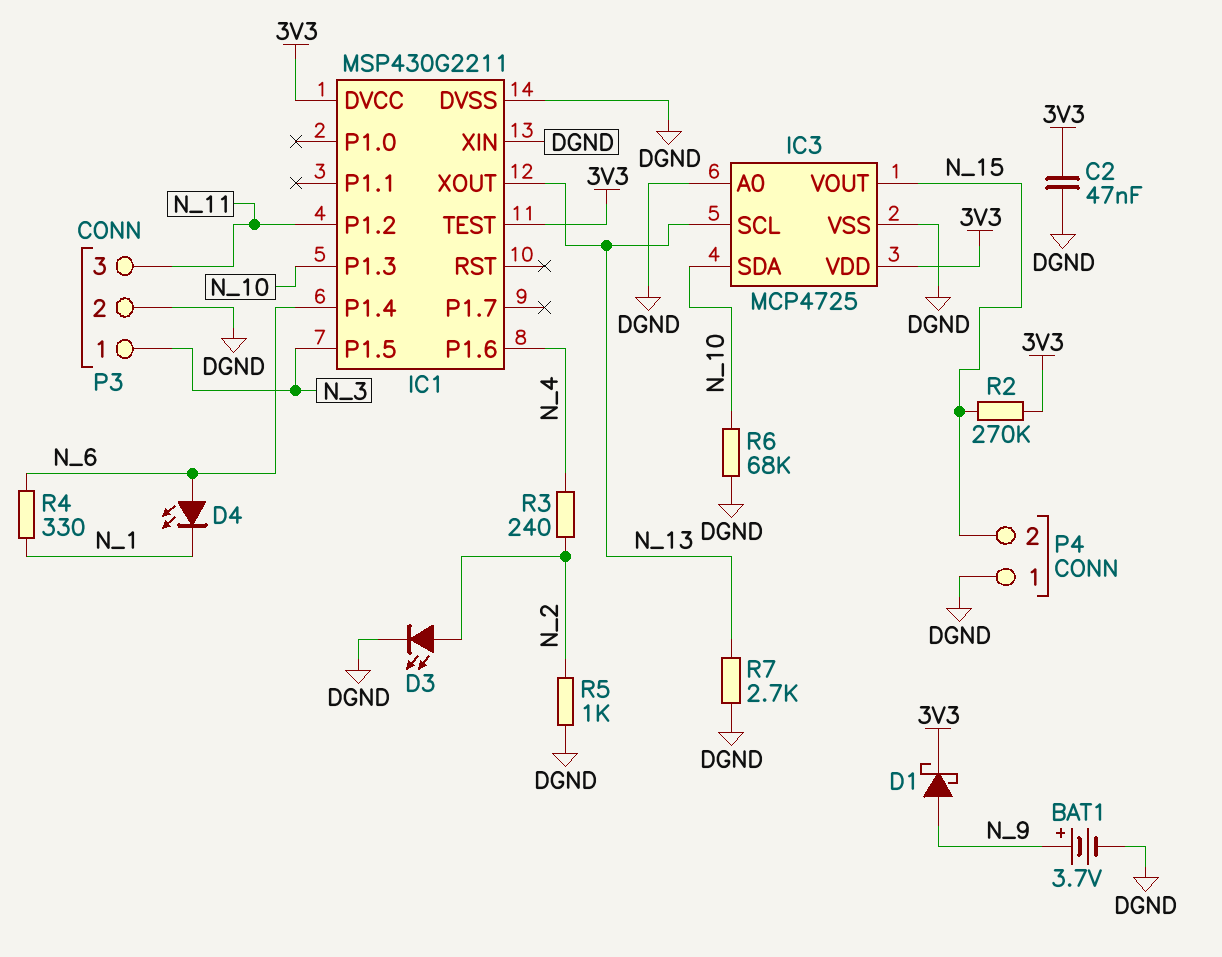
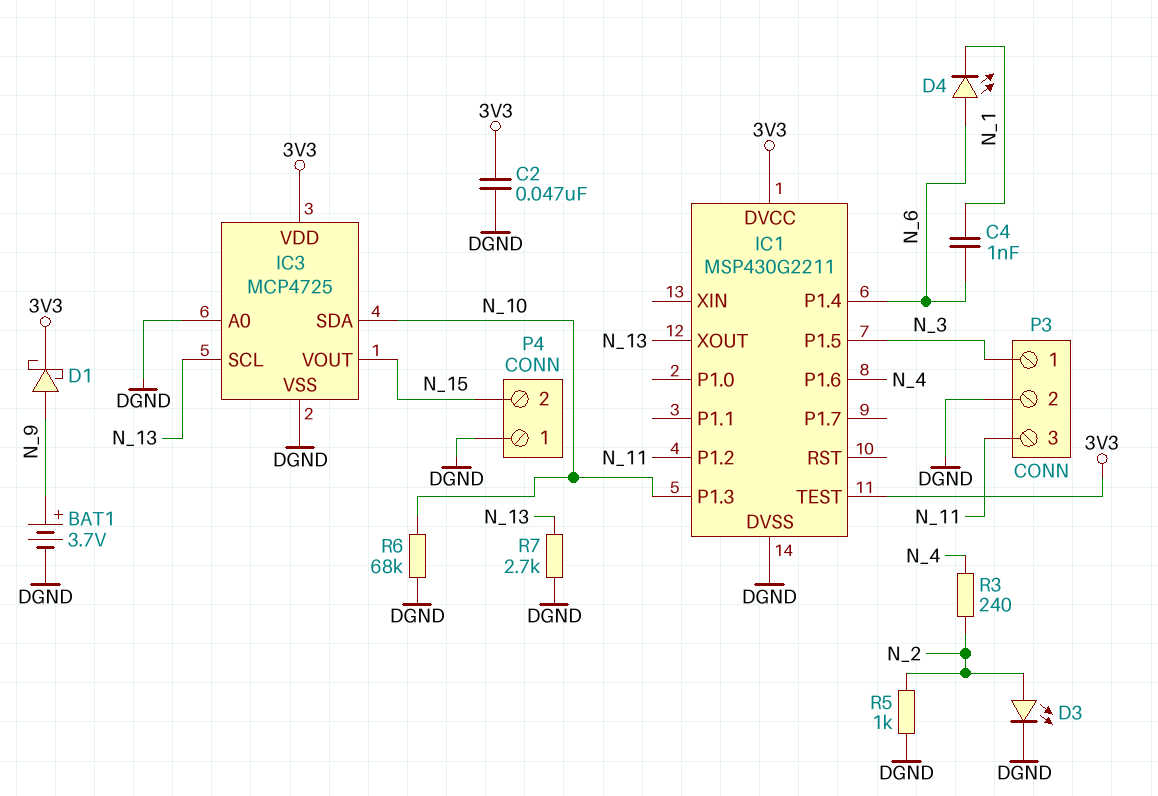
C4: none -> 1nF (N_1, N_6)
IC1 pin XIN: DGND -> none
R2: 270k (3V3, N_15) -> none
R4: 330 (N_1, N_6) -> none

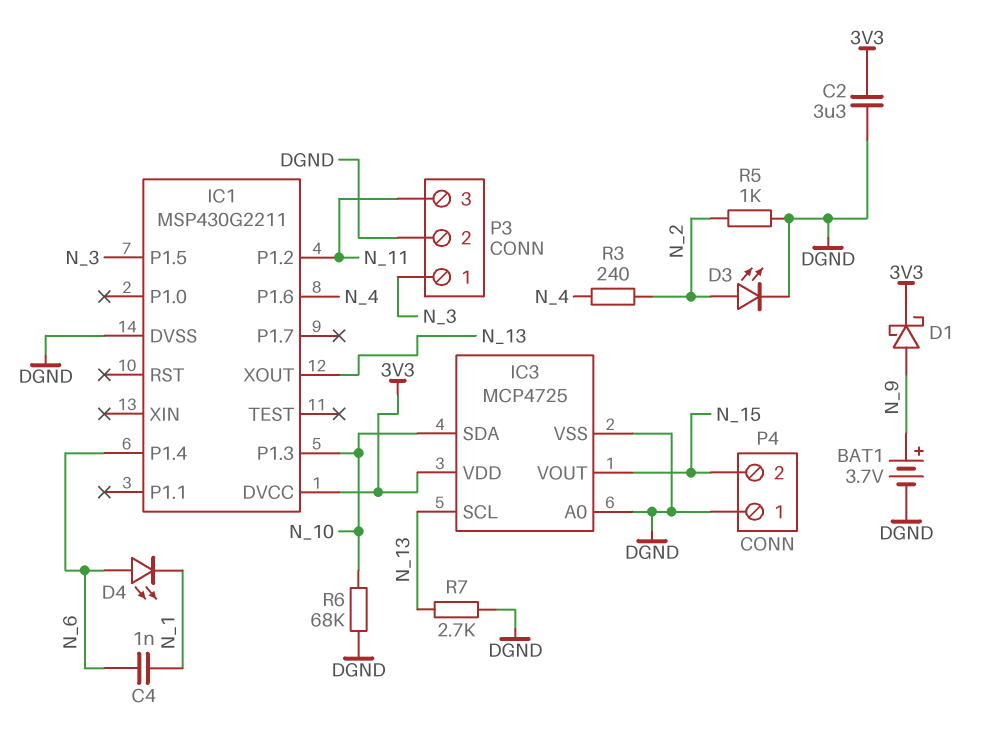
C2: 47nF (3V3, DGND) -> 3.3uF (3V3, DGND)
IC1 pin TEST: 3V3 -> none

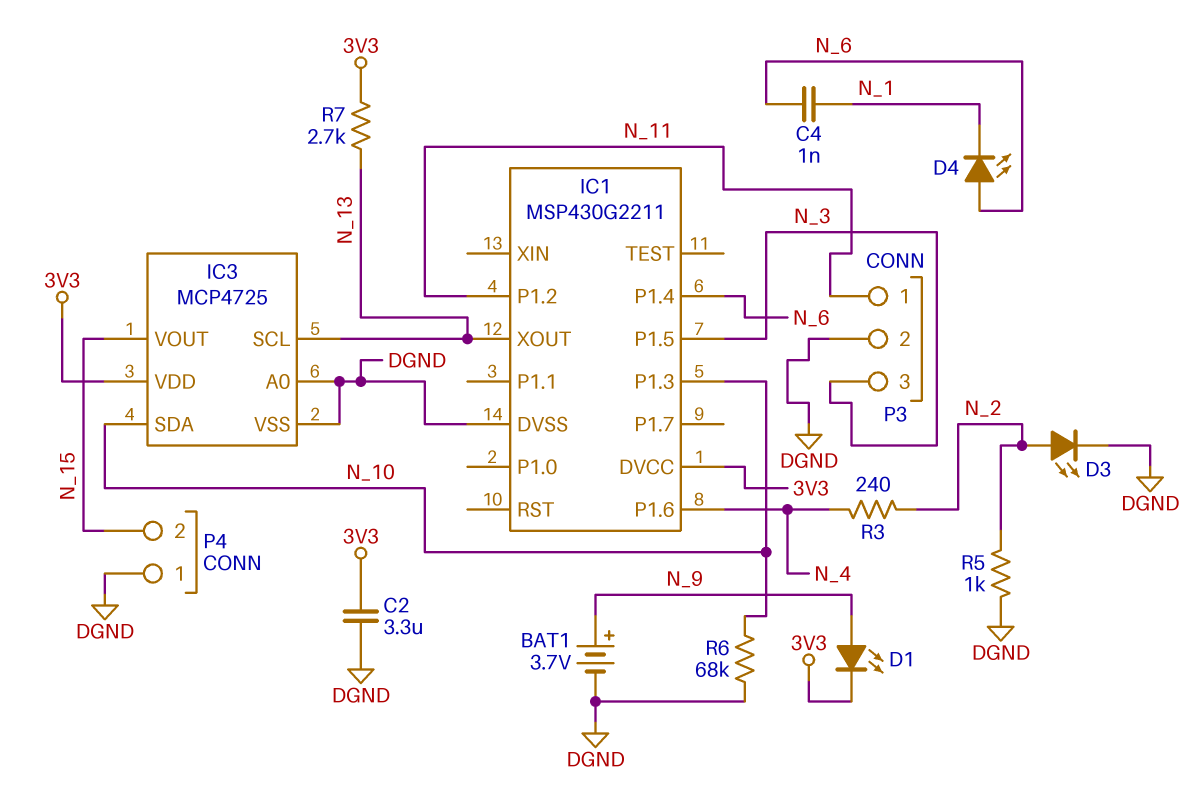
D1: schottky (A N_9, K 3V3) -> LED (A N_9, K 3V3)
P3 pin 1: N_3 -> N_11
P3 pin 3: N_11 -> N_3
R7: 2.7k (DGND, N_13) -> 2.7k (3V3, N_13)

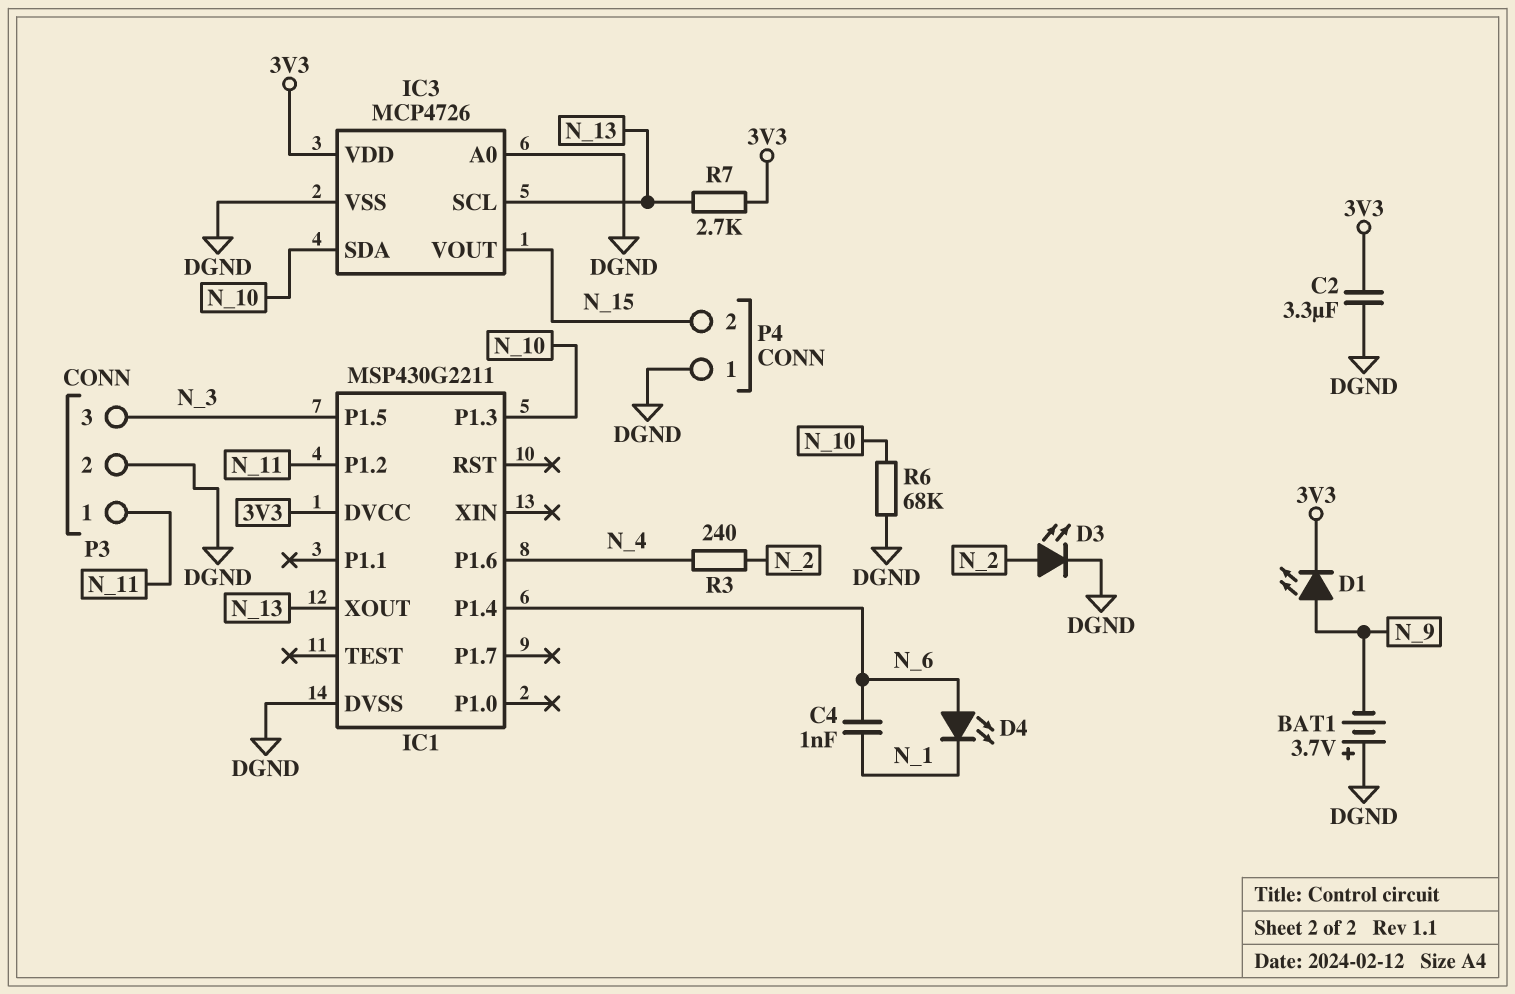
BAT1: 3.7V (plus N_9, minus DGND) -> 3.7V (plus DGND, minus N_9)
IC3: MCP4725 -> MCP4726
R5: 1k (DGND, N_2) -> none

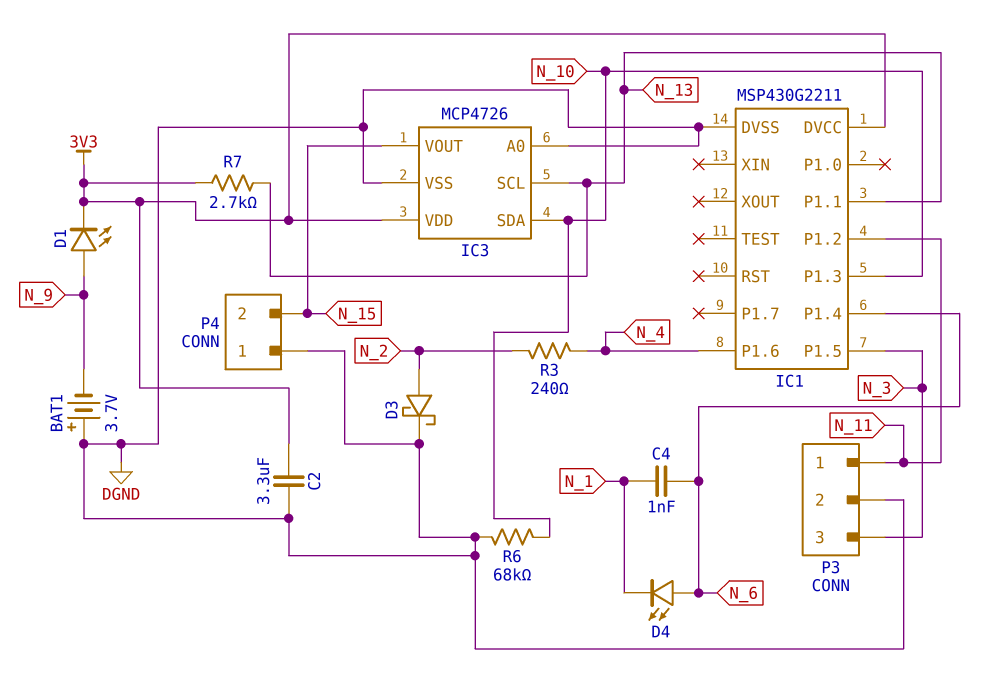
D3: LED (A N_2, K DGND) -> schottky (A N_2, K DGND)
IC1 pin P1.1: none -> N_13
IC1 pin XOUT: N_13 -> none

